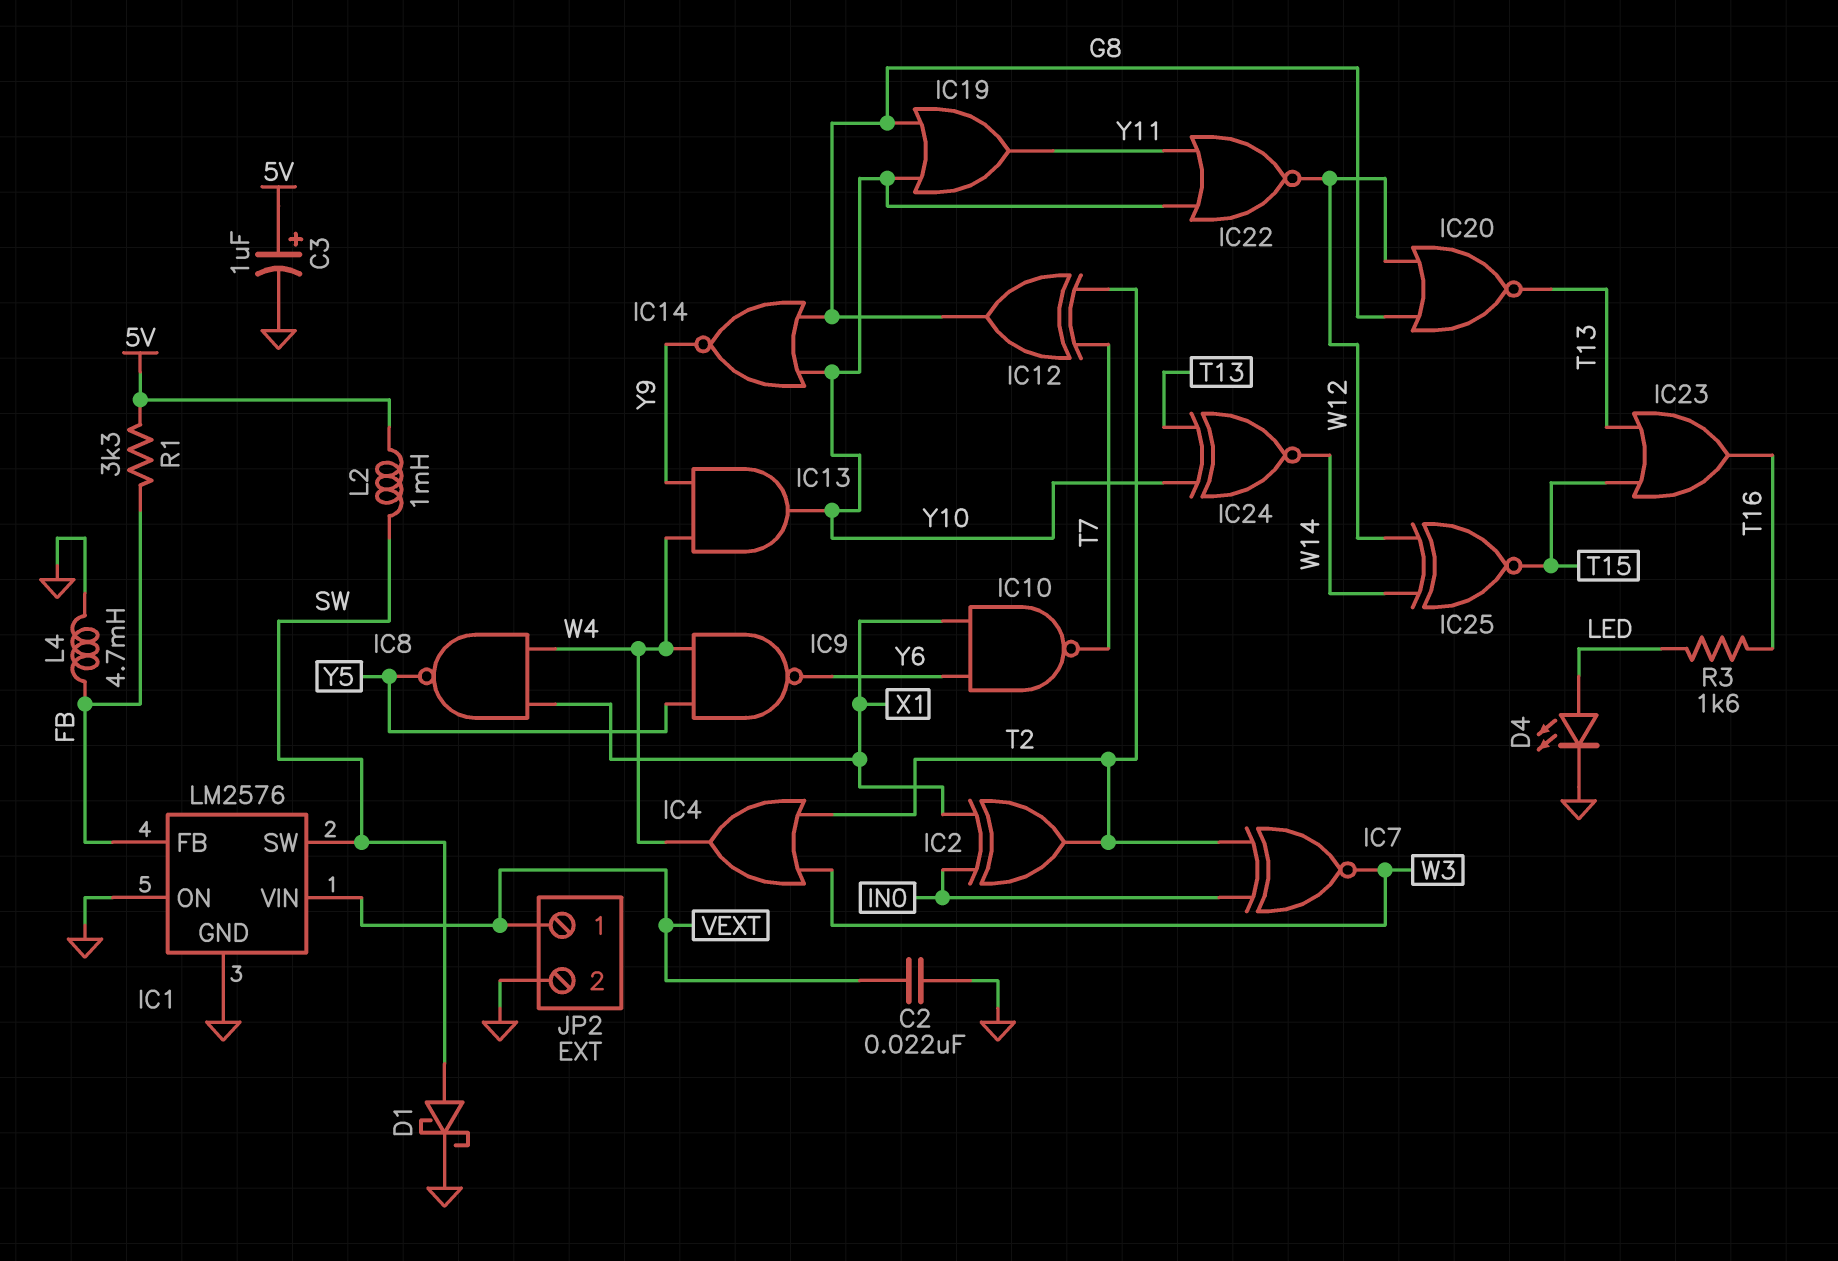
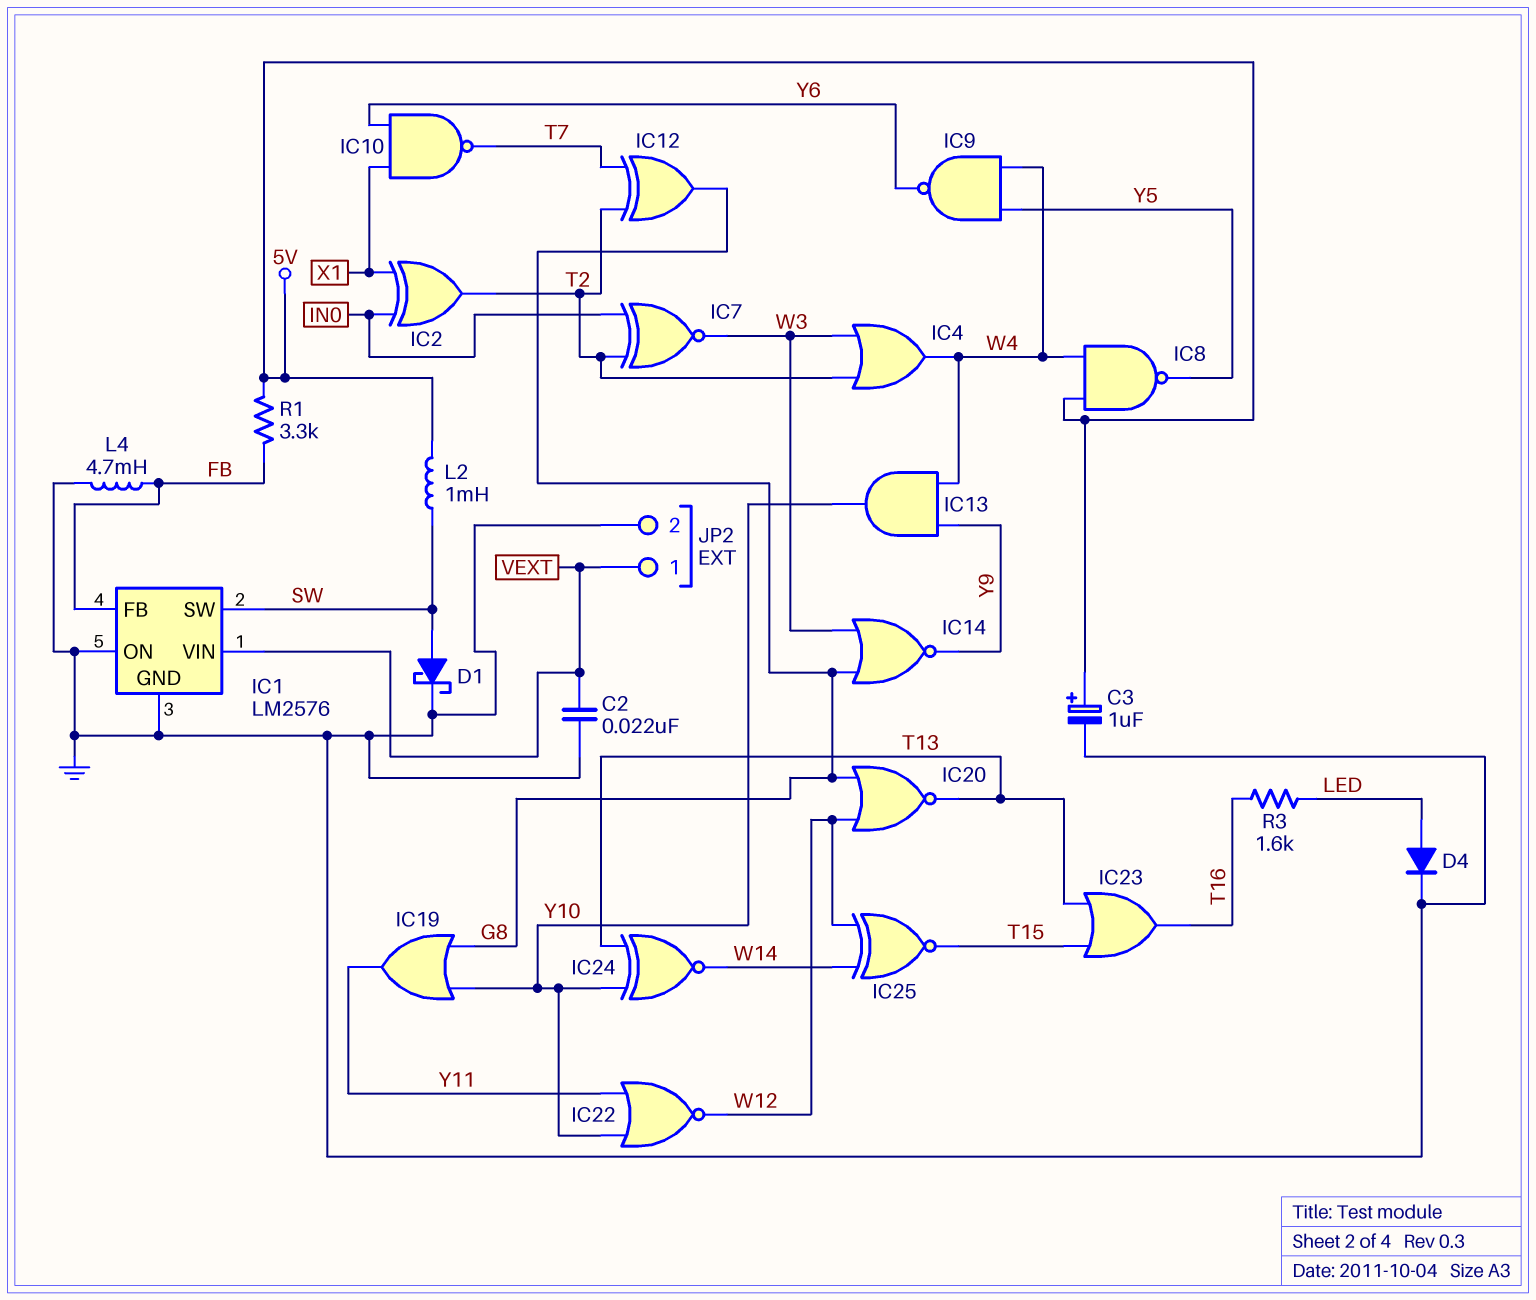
D4: LED (A LED, K GND) -> diode (A LED, K GND)
IC8: NAND (in W4, in X1, out Y5) -> NAND (in 5V, in W4, out Y5)
IC14: NOR (in G8, in Y10, out Y9) -> NOR (in G8, in W3, out Y9)

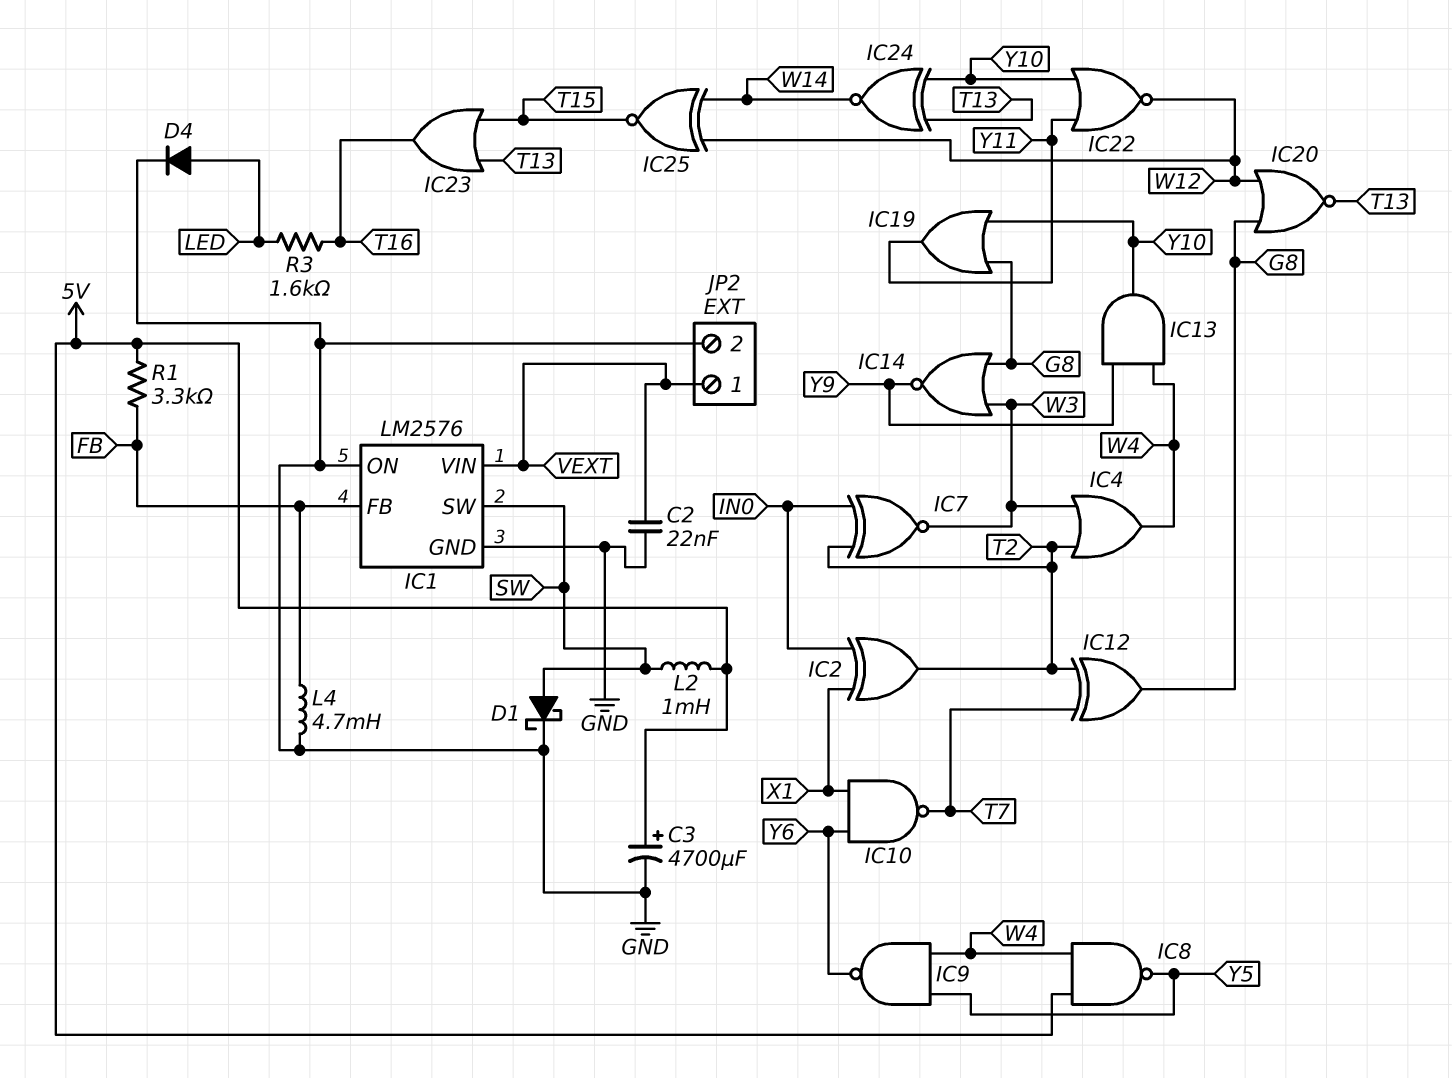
C3: 1uF (plus 5V, minus GND) -> 4700uF (plus 5V, minus GND)

